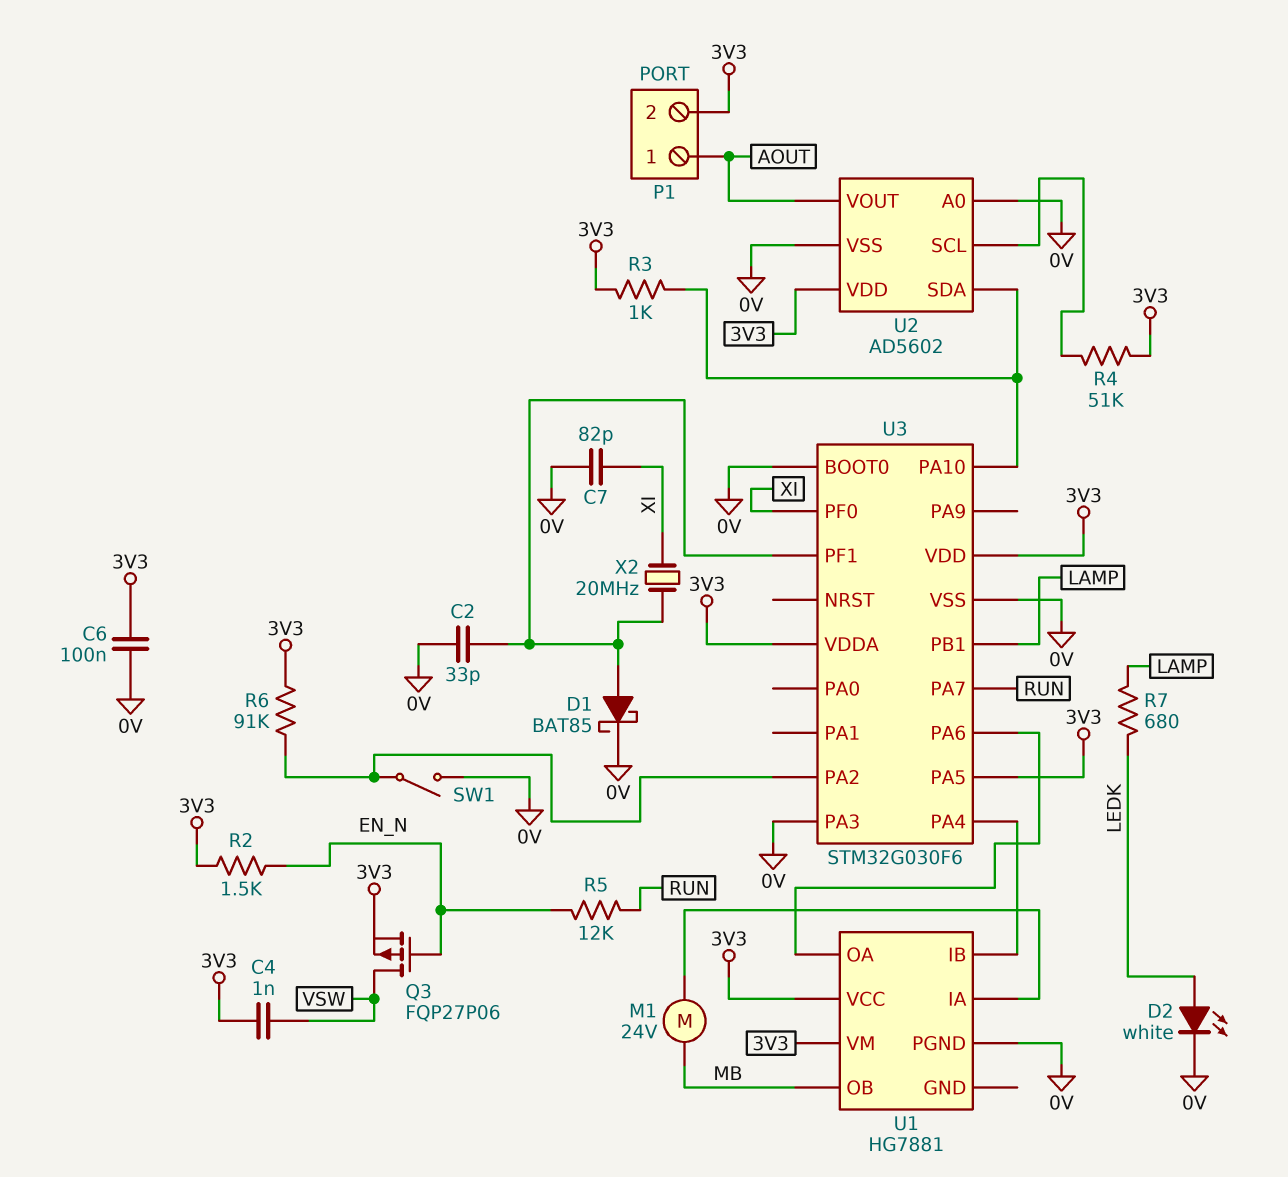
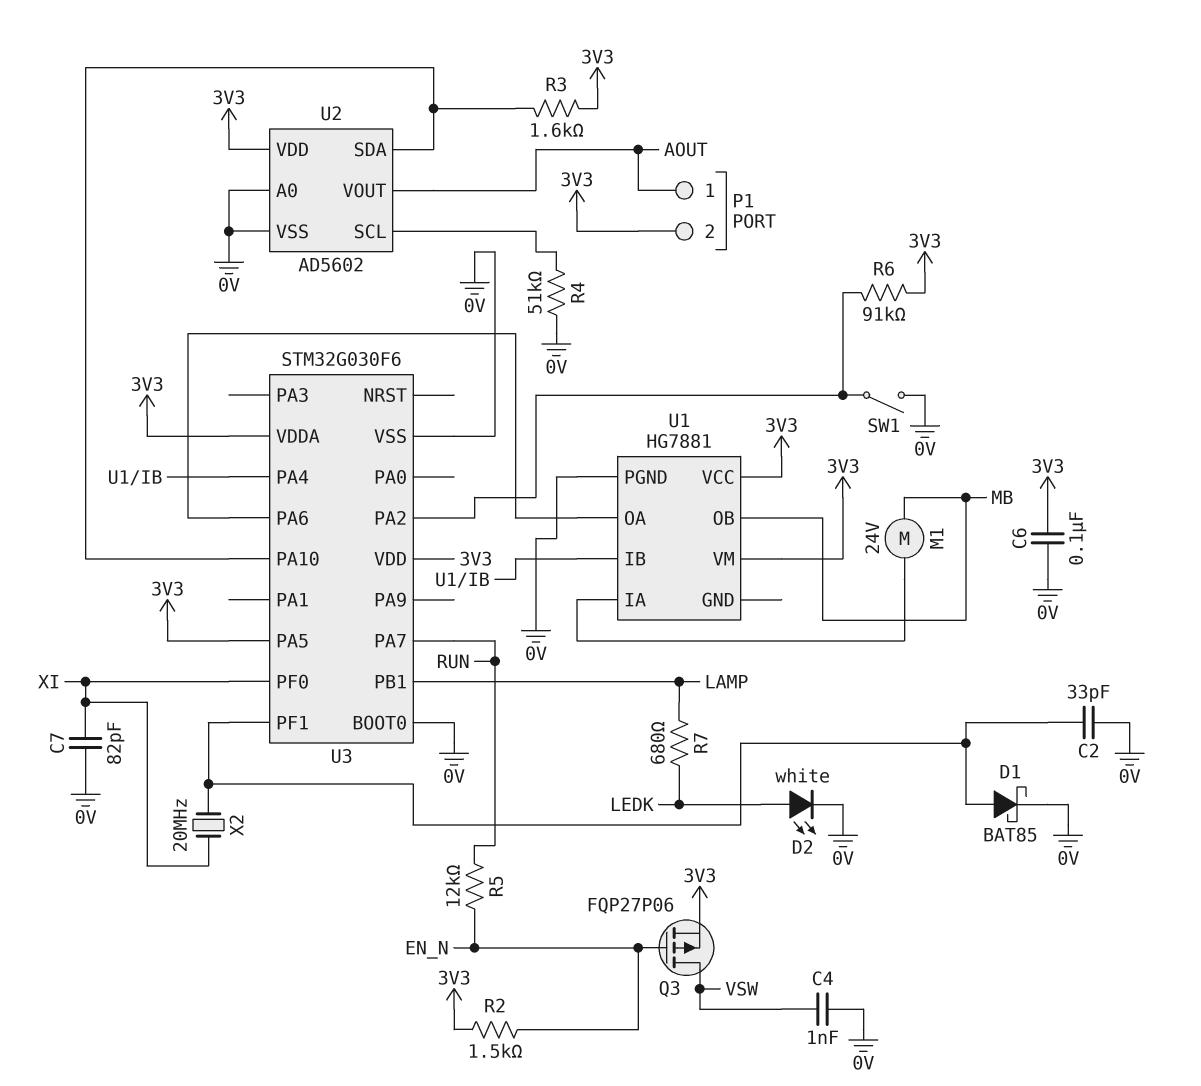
C4: 1nF (3V3, VSW) -> 1nF (0V, VSW)
R3: 1k (3V3, U2/SDA) -> 1.6k (3V3, U2/SDA)
R4: 51k (3V3, U2/SCL) -> 51k (0V, U2/SCL)
U3 pin PA3: 0V -> none

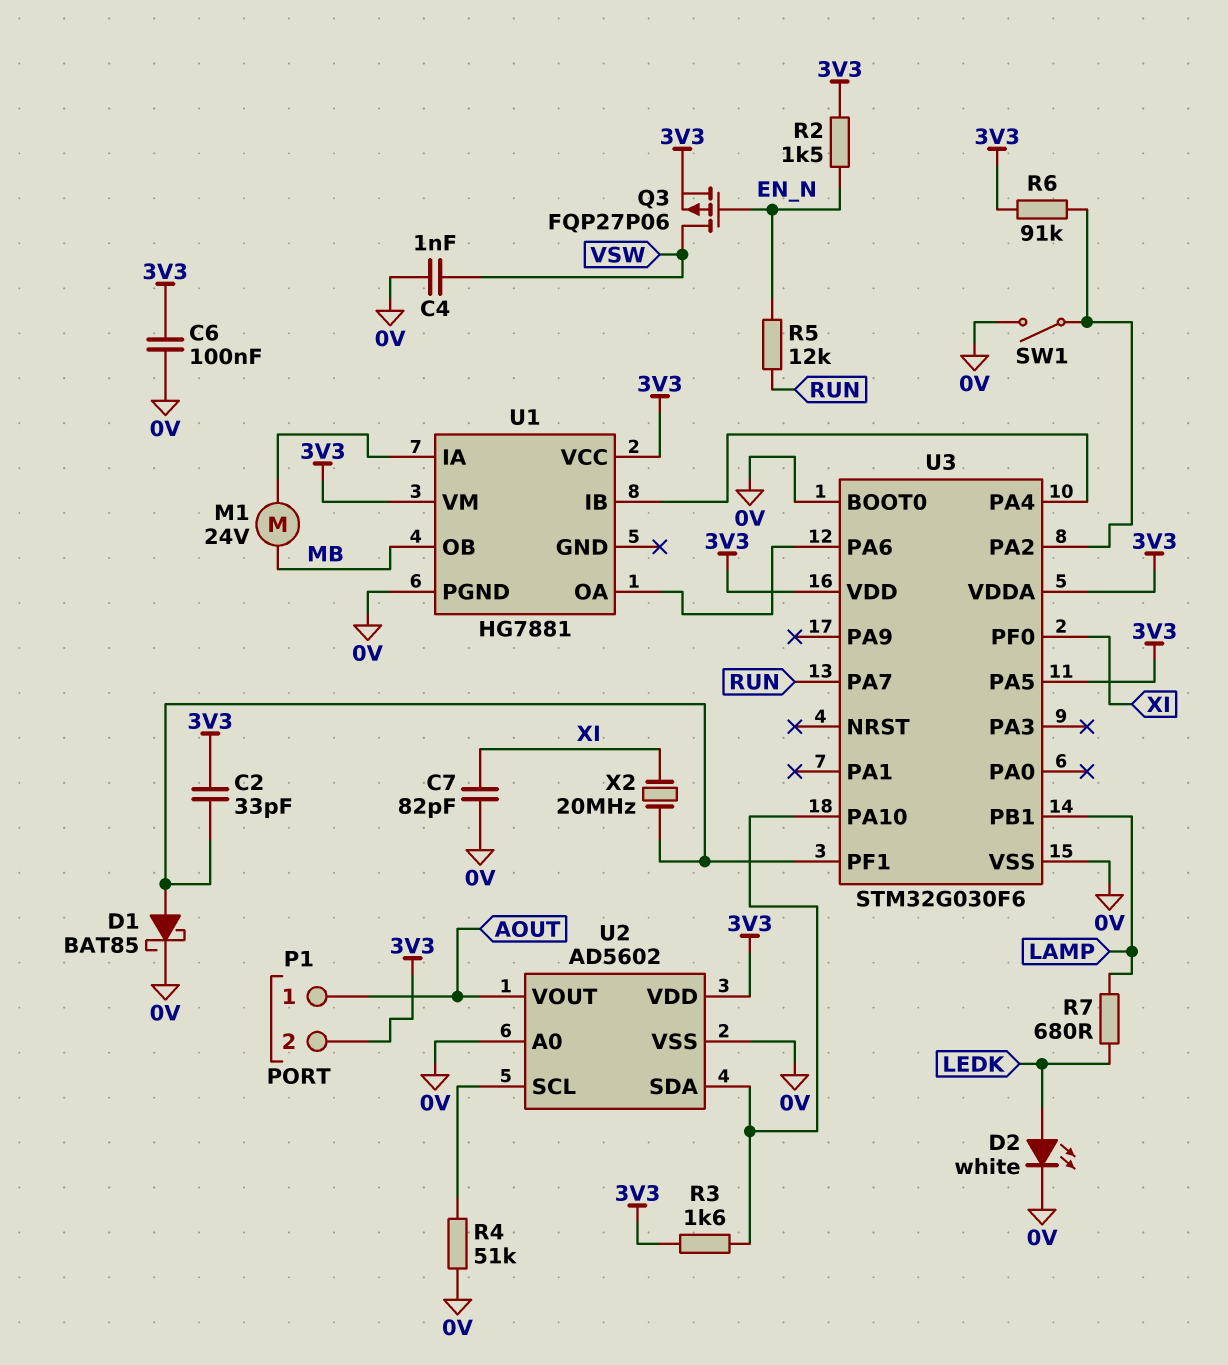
C2: 33pF (0V, U3/PF1) -> 33pF (3V3, U3/PF1)

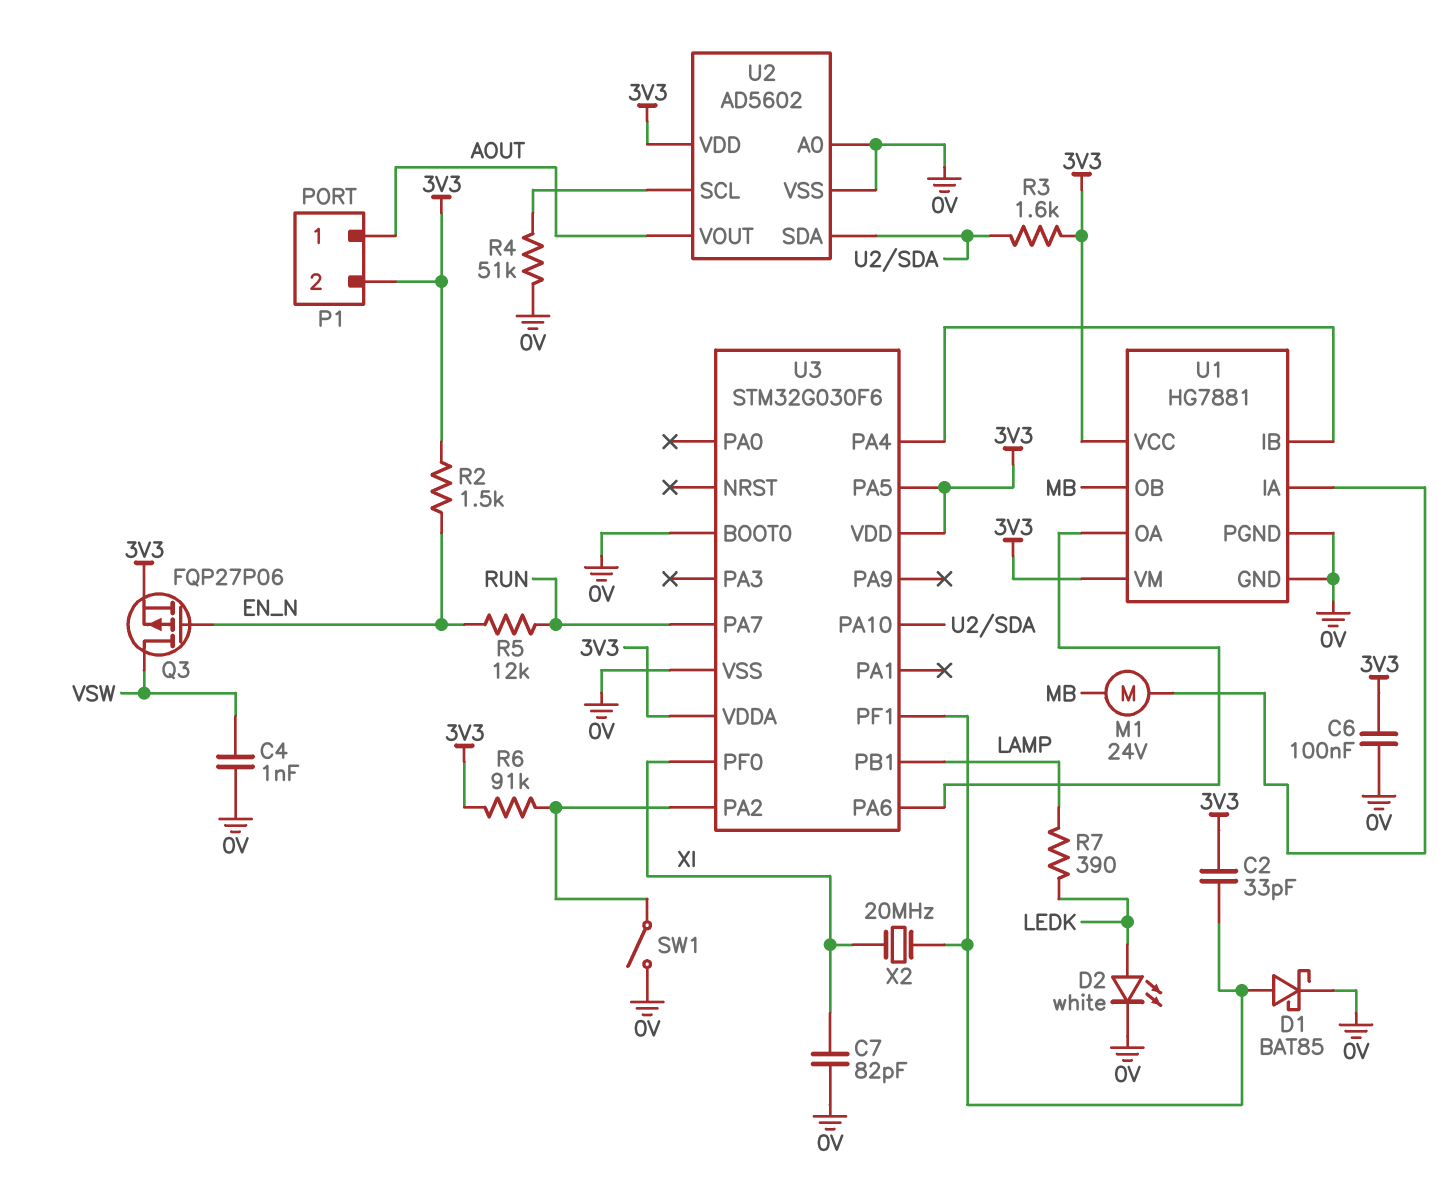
R7: 680 (LAMP, LEDK) -> 390 (LAMP, LEDK)
U1 pin GND: none -> 0V

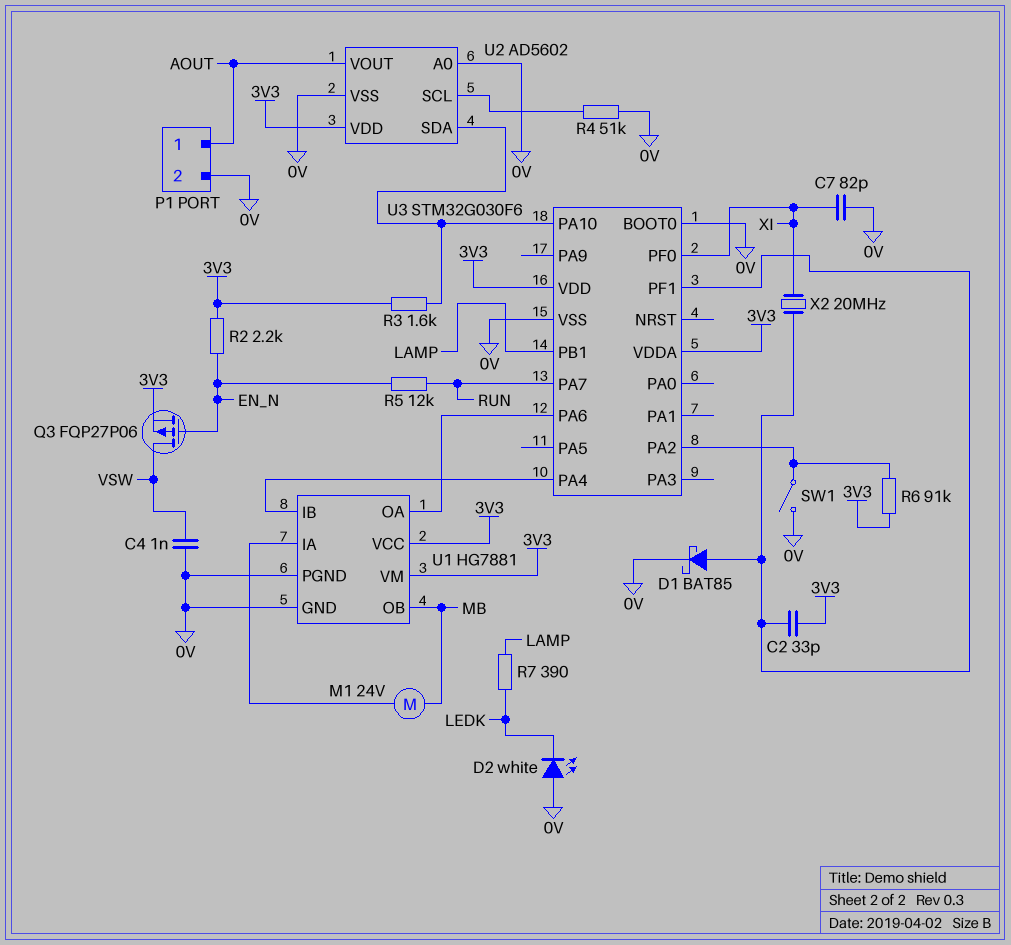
C6: 100nF (0V, 3V3) -> none
D2: LED white (A LEDK, K 0V) -> LED white (A 0V, K LEDK)
P1 pin 2: 3V3 -> 0V
R2: 1.5k (3V3, EN_N) -> 2.2k (3V3, EN_N)
U3 pin PA5: 3V3 -> none

